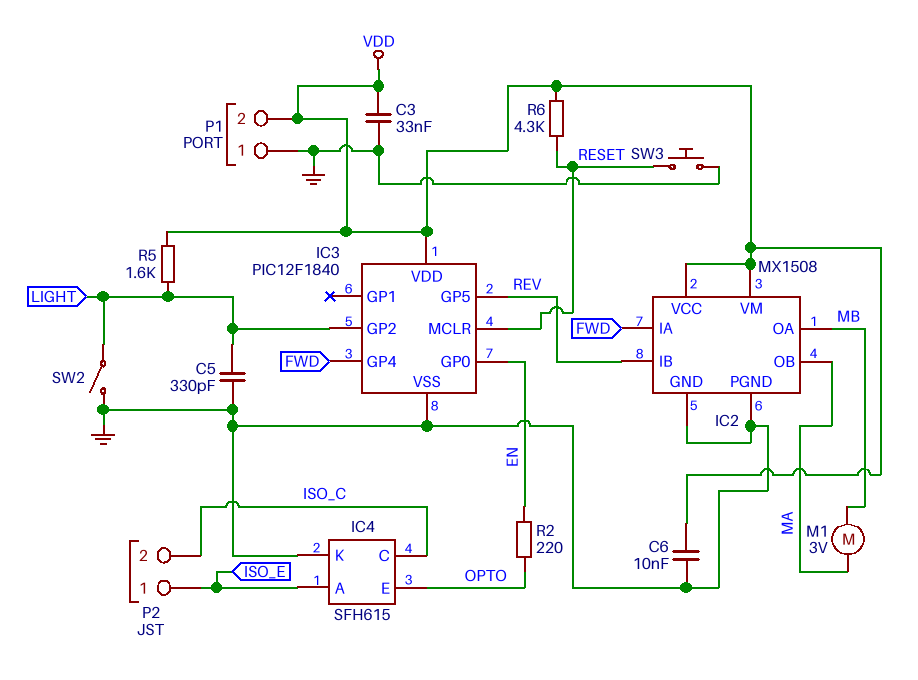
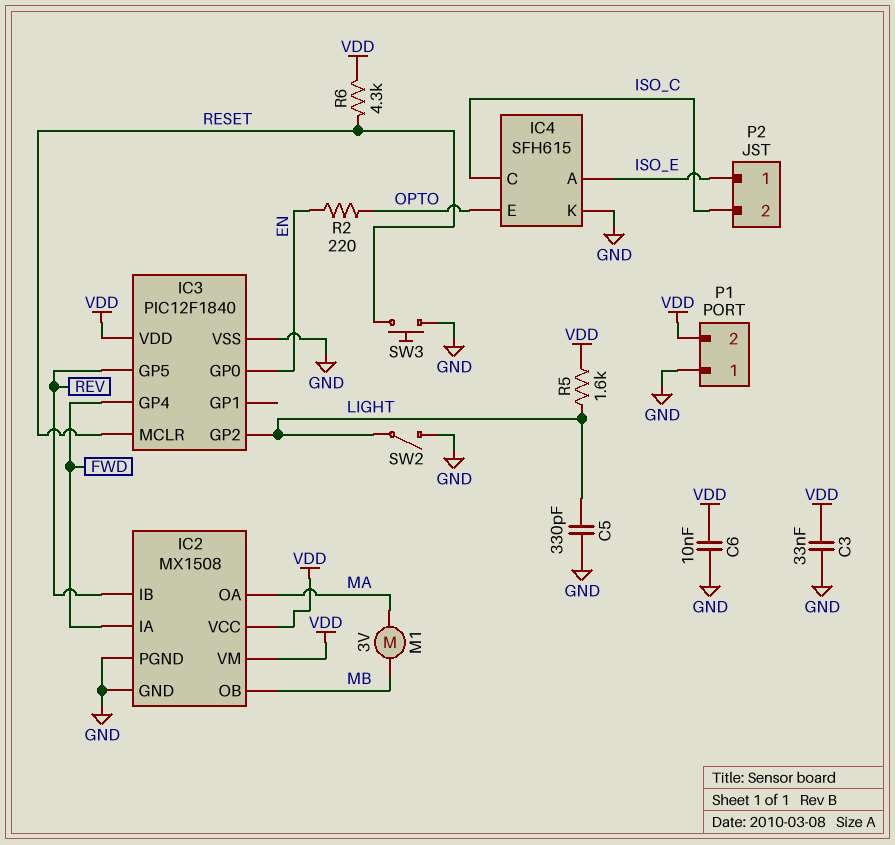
IC2 pin OA: MB -> MA
IC2 pin OB: MA -> MB

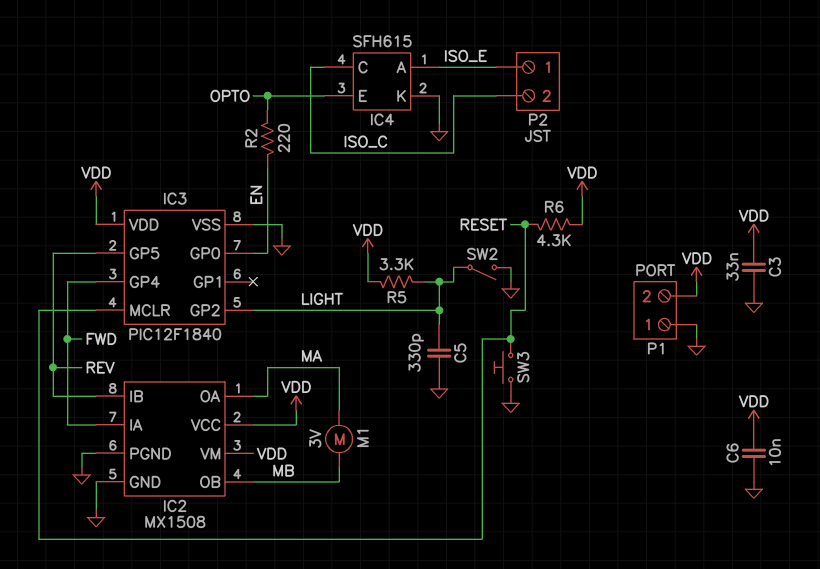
R5: 1.6k (LIGHT, VDD) -> 3.3k (LIGHT, VDD)

